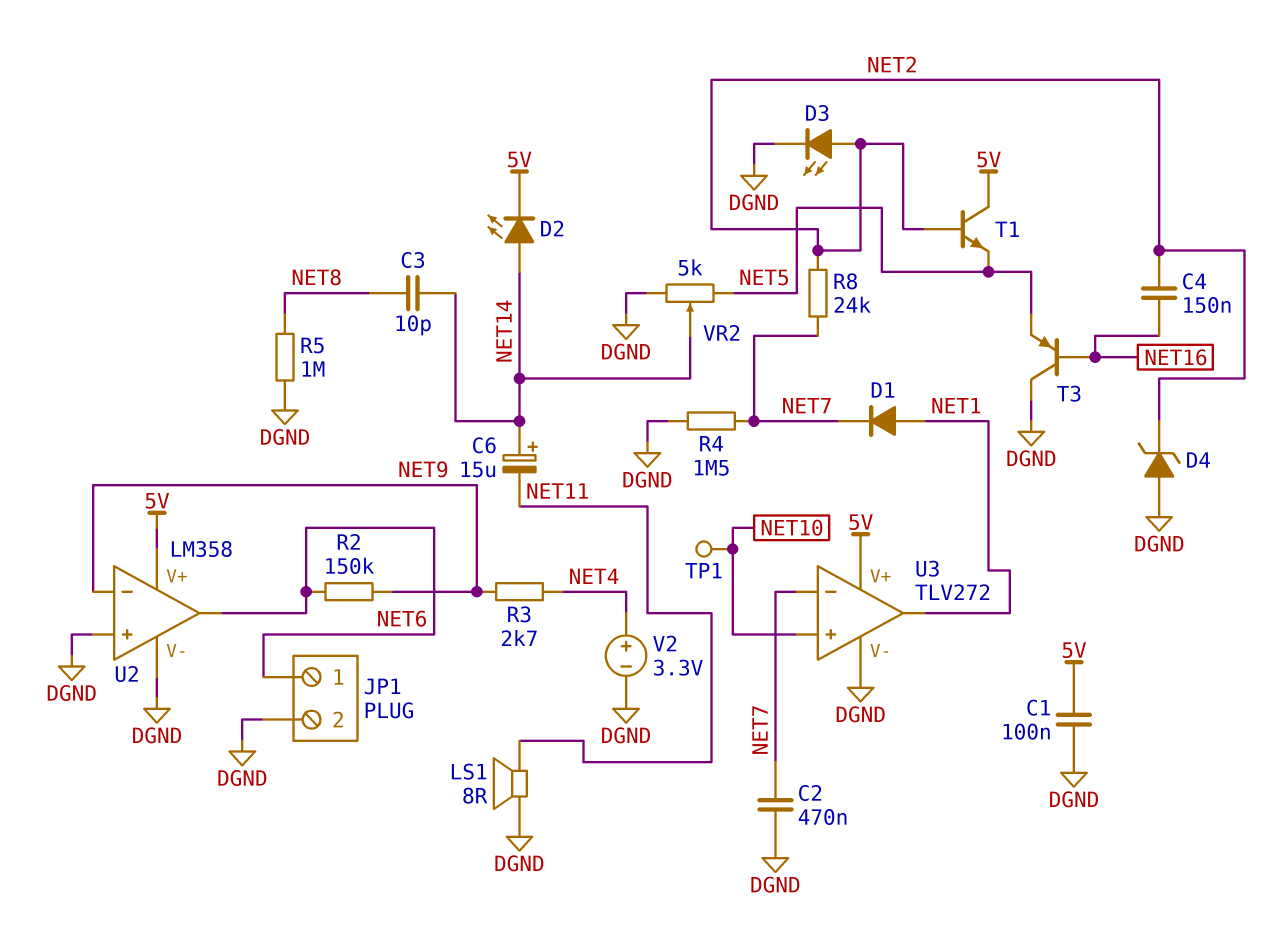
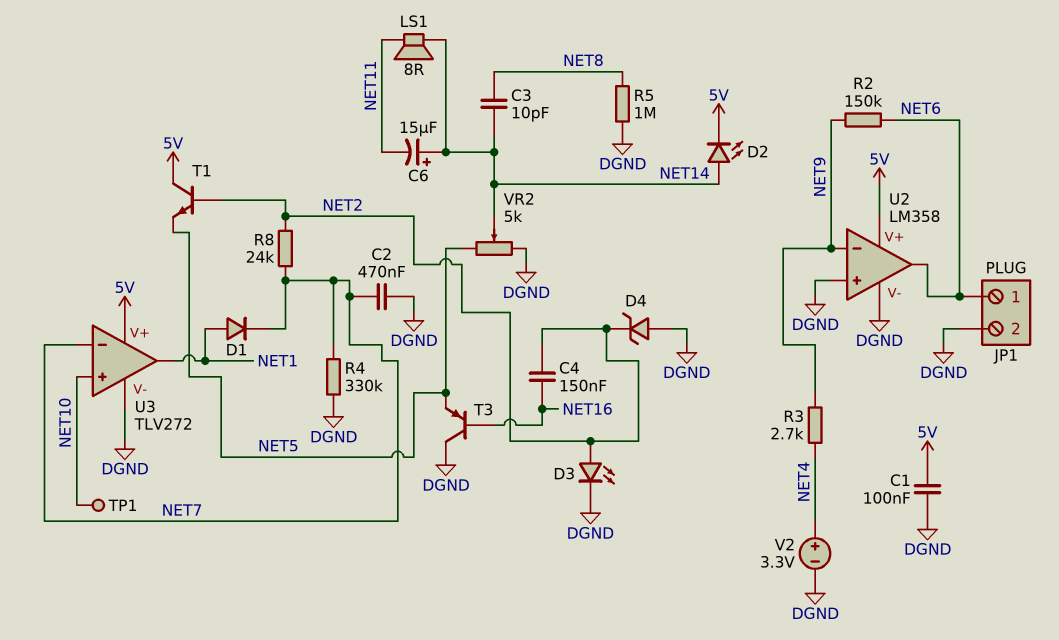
LS1: speaker 8R (DGND, NET11) -> speaker 8R (NET11, NET14)
R4: 1.5M (DGND, NET7) -> 330k (DGND, NET7)

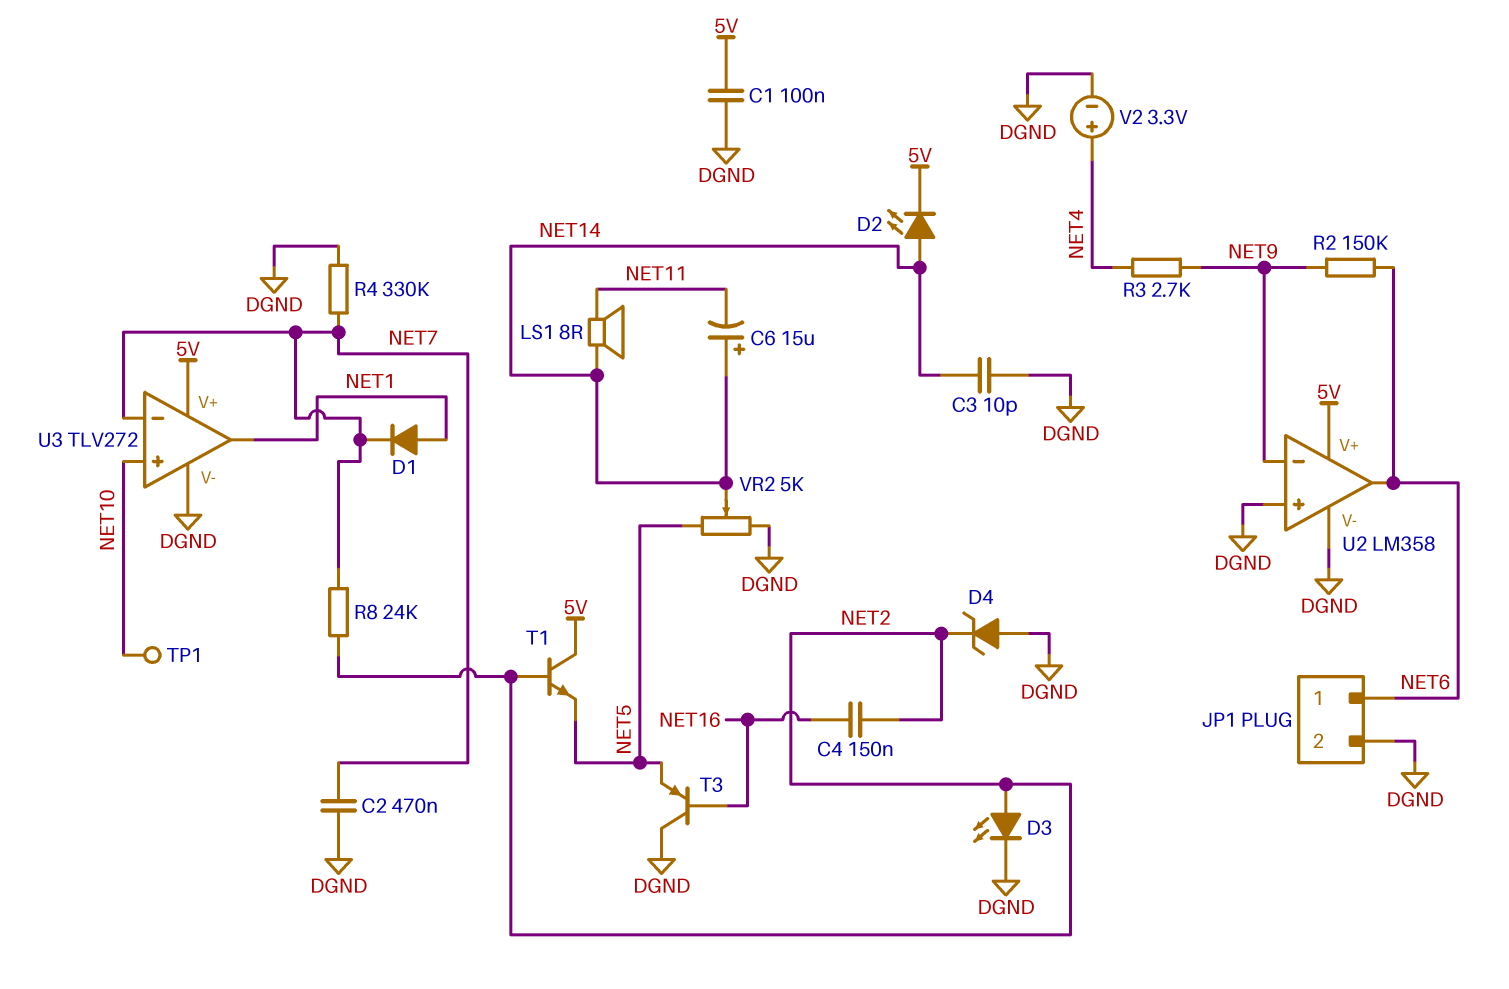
C3: 10pF (NET8, NET14) -> 10pF (DGND, NET14)
R5: 1M (DGND, NET8) -> none

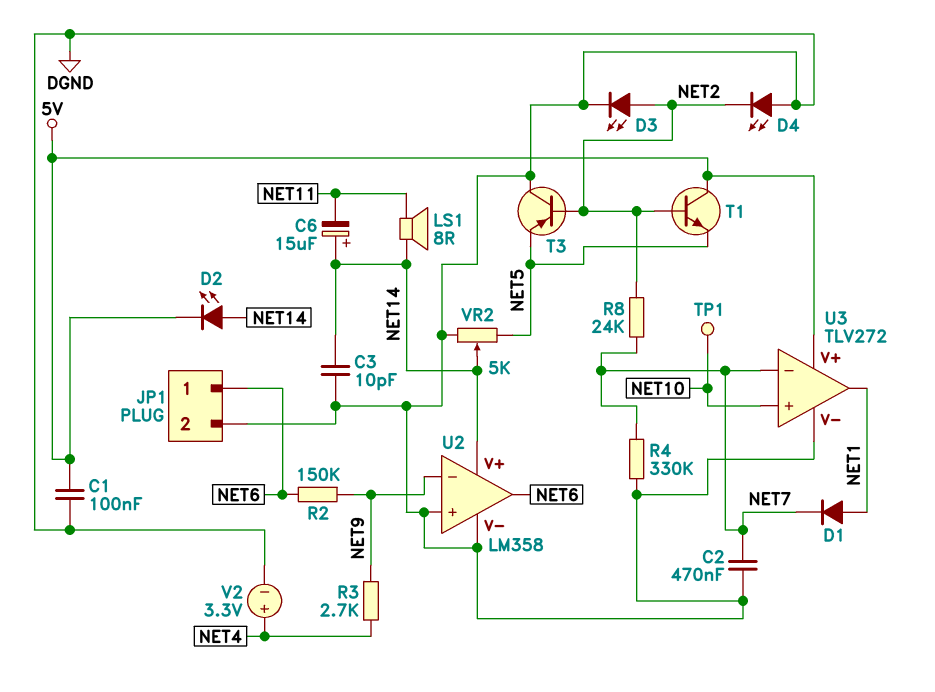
C4: 150nF (NET2, NET16) -> none
D4: zener (A DGND, K NET2) -> LED (A DGND, K NET2)
T3: PNP (B NET16, C DGND, E NET5) -> PNP (B NET2, C DGND, E NET5)
U2 pin V+: 5V -> NET14

